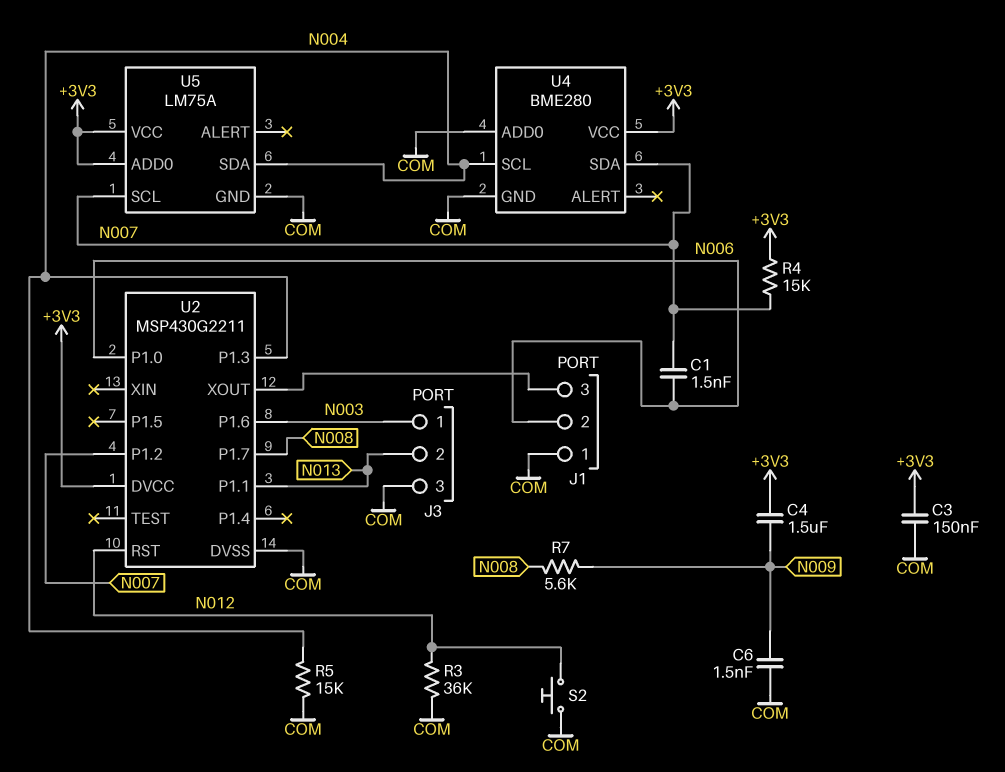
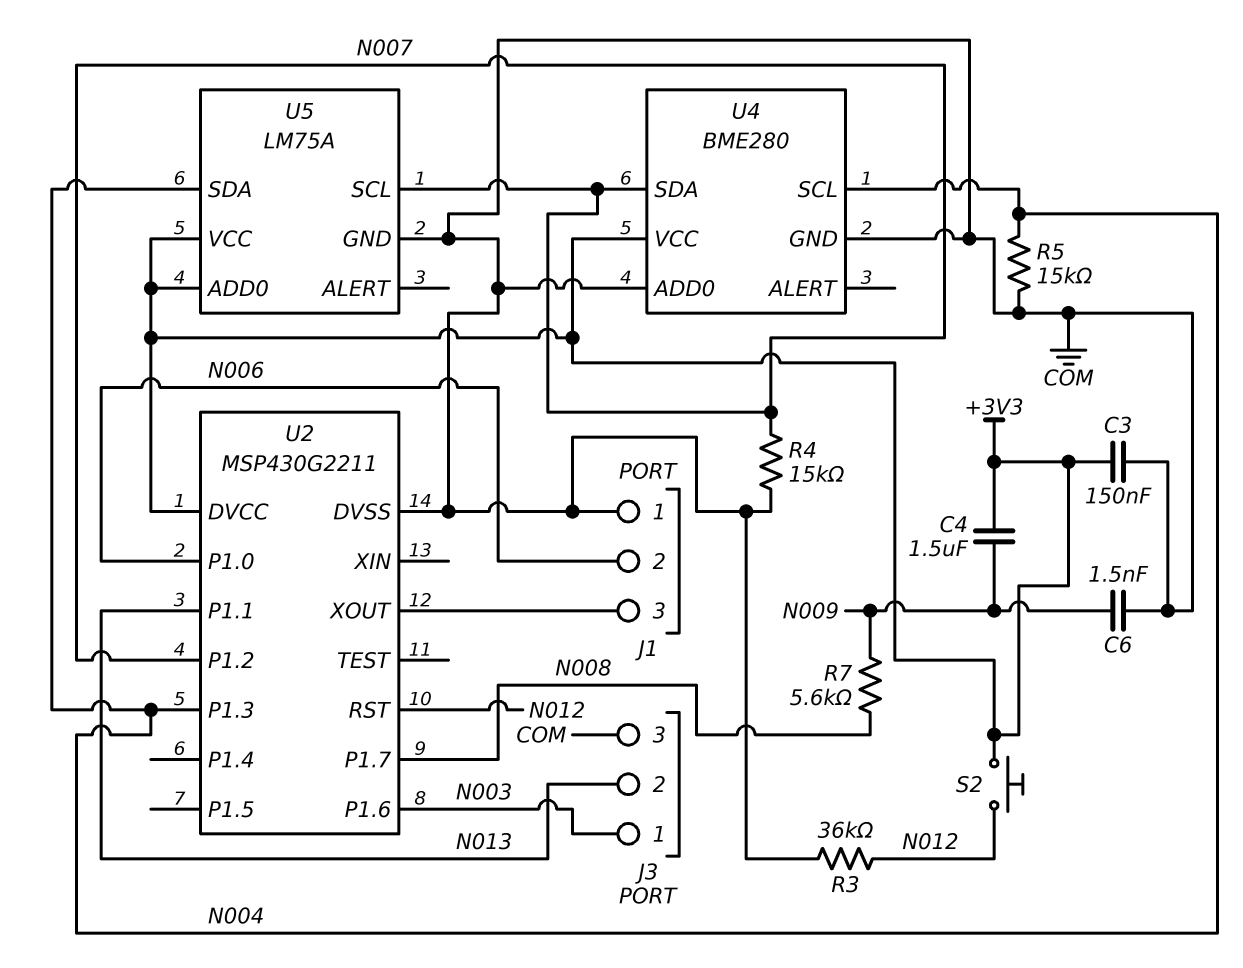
C1: 1.5nF (N006, N007) -> none
R4: 15k (+3V3, N007) -> 15k (COM, N007)
S2: button (COM, N012) -> button (+3V3, N012)

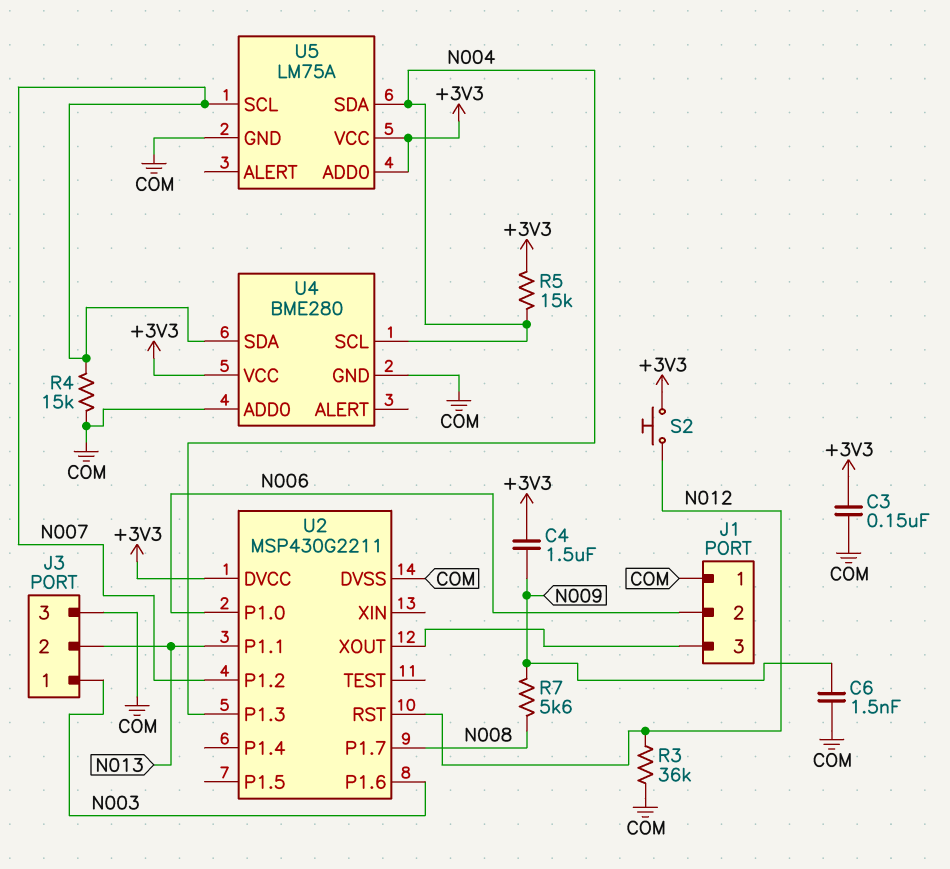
R5: 15k (COM, N004) -> 15k (+3V3, N004)

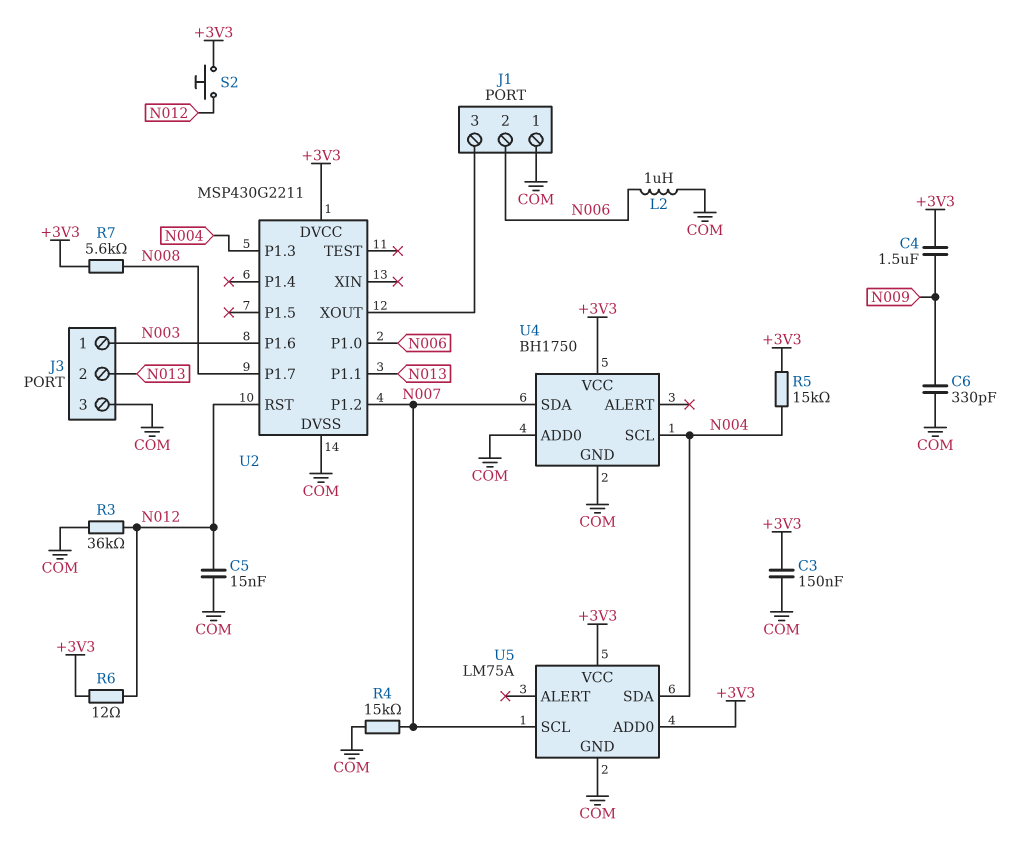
C5: none -> 15nF (COM, N012)
C6: 1.5nF (COM, N009) -> 330pF (COM, N009)
L2: none -> 1uH (COM, N006)
R6: none -> 12 (+3V3, N012)
R7: 5.6k (N008, N009) -> 5.6k (+3V3, N008)
U4: BME280 -> BH1750

